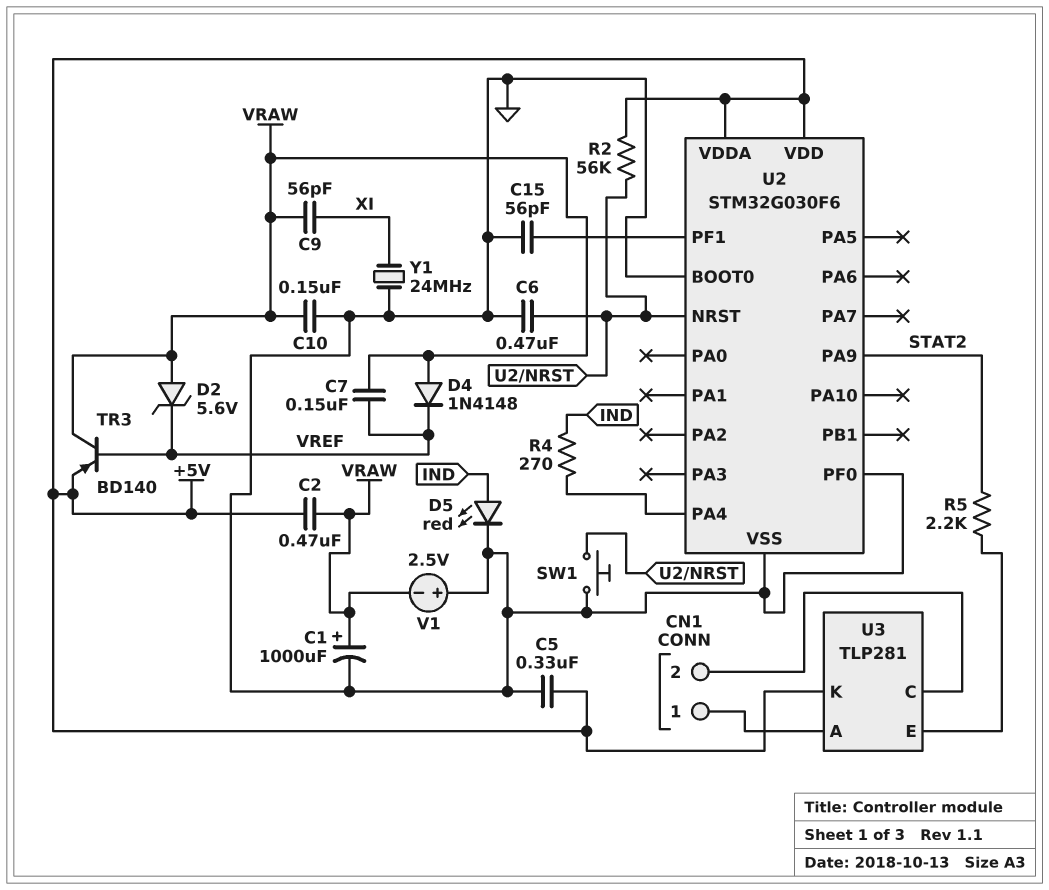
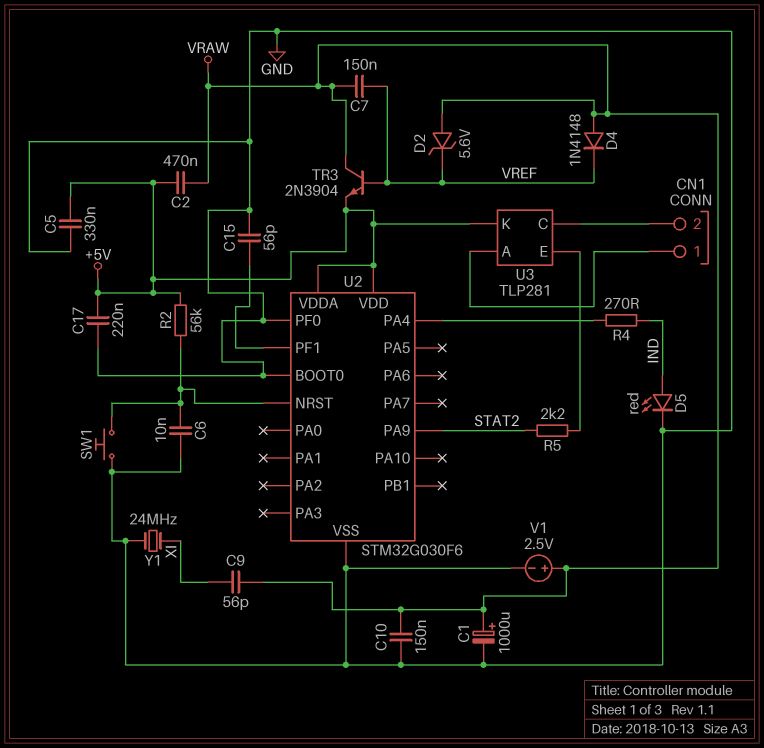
C6: 470nF (GND, U2/NRST) -> 10nF (GND, U2/NRST)
C17: none -> 220nF (+5V, GND)
TR3: PNP BD140 (B VREF, C VRAW, E +5V) -> NPN 2N3904 (B VREF, C VRAW, E +5V)
V1: 2.5V (plus GND, minus VRAW) -> 2.5V (plus VRAW, minus GND)

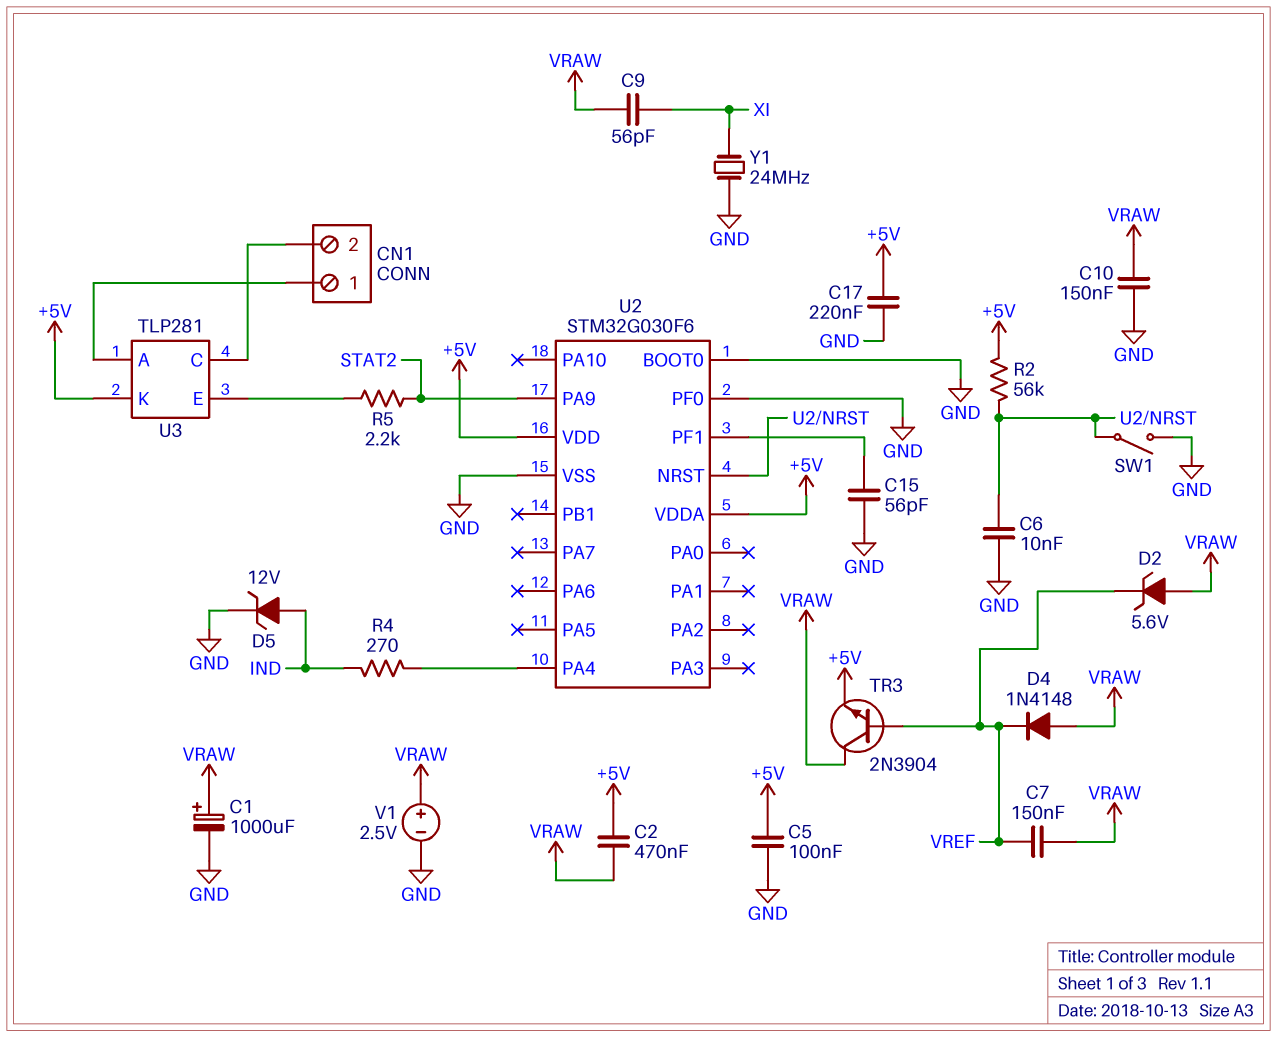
C5: 330nF (+5V, GND) -> 100nF (+5V, GND)
D5: LED red (A IND, K GND) -> zener 12V (A IND, K GND)
SW1: button (GND, U2/NRST) -> switch (GND, U2/NRST)

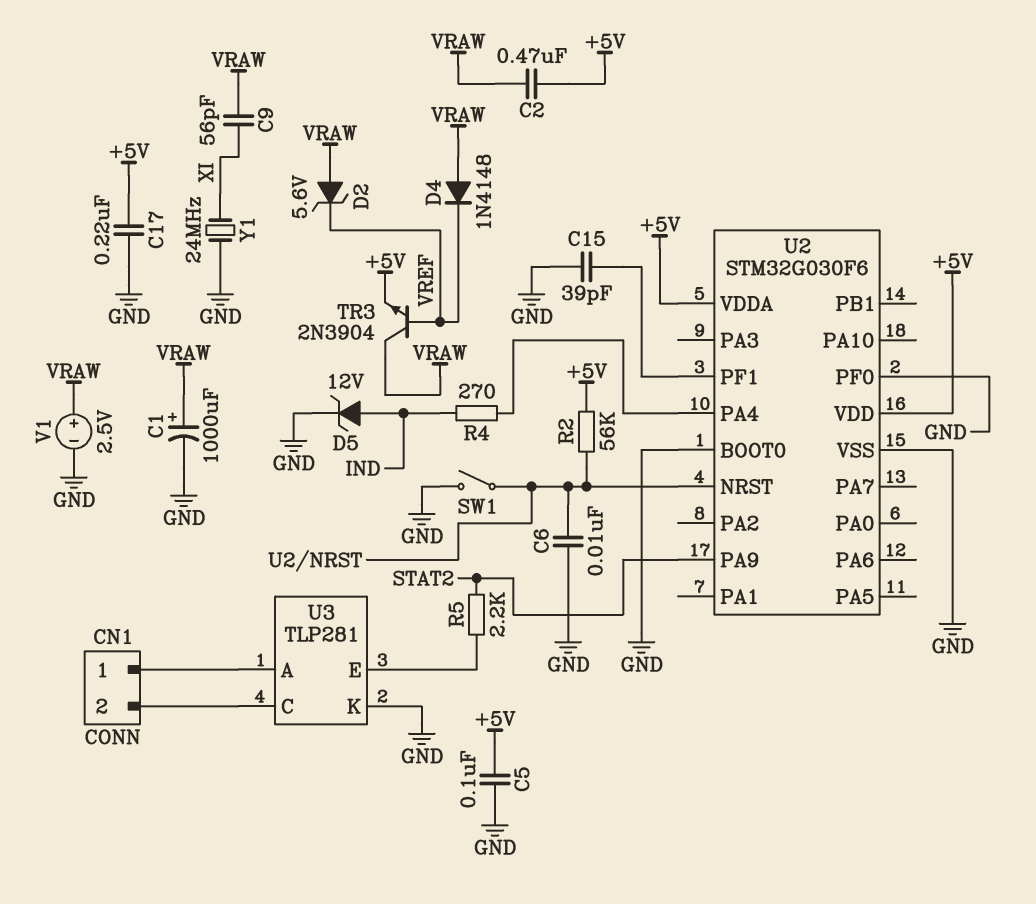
C7: 150nF (VRAW, VREF) -> none
C10: 150nF (GND, VRAW) -> none
C15: 56pF (GND, U2/PF1) -> 39pF (GND, U2/PF1)
U3 pin K: +5V -> GND

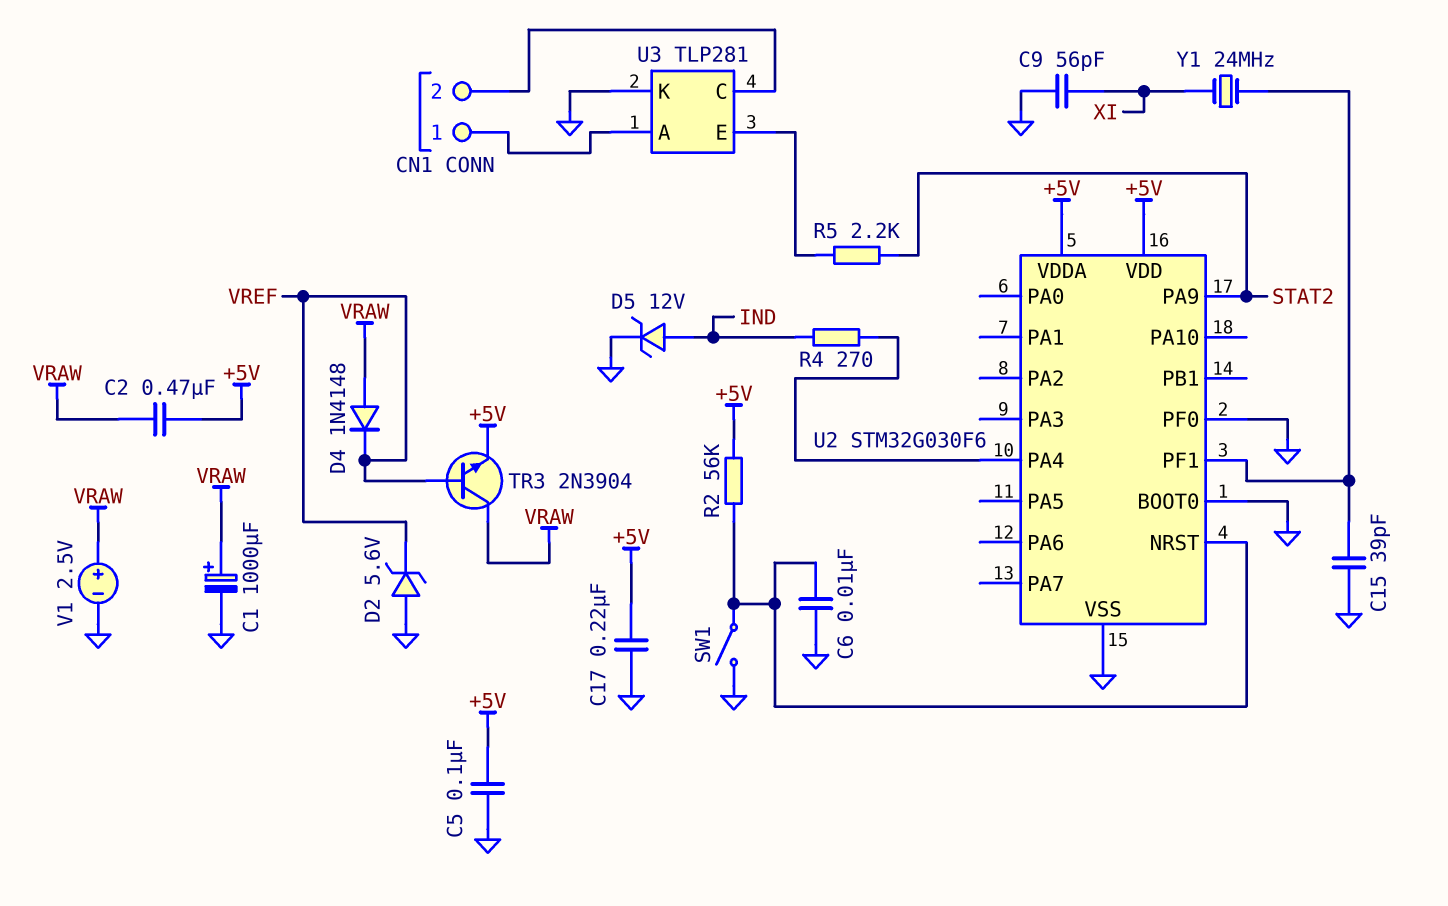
C9: 56pF (VRAW, XI) -> 56pF (GND, XI)
D2: zener 5.6V (A VRAW, K VREF) -> zener 5.6V (A GND, K VREF)
Y1: 24MHz (GND, XI) -> 24MHz (U2/PF1, XI)

